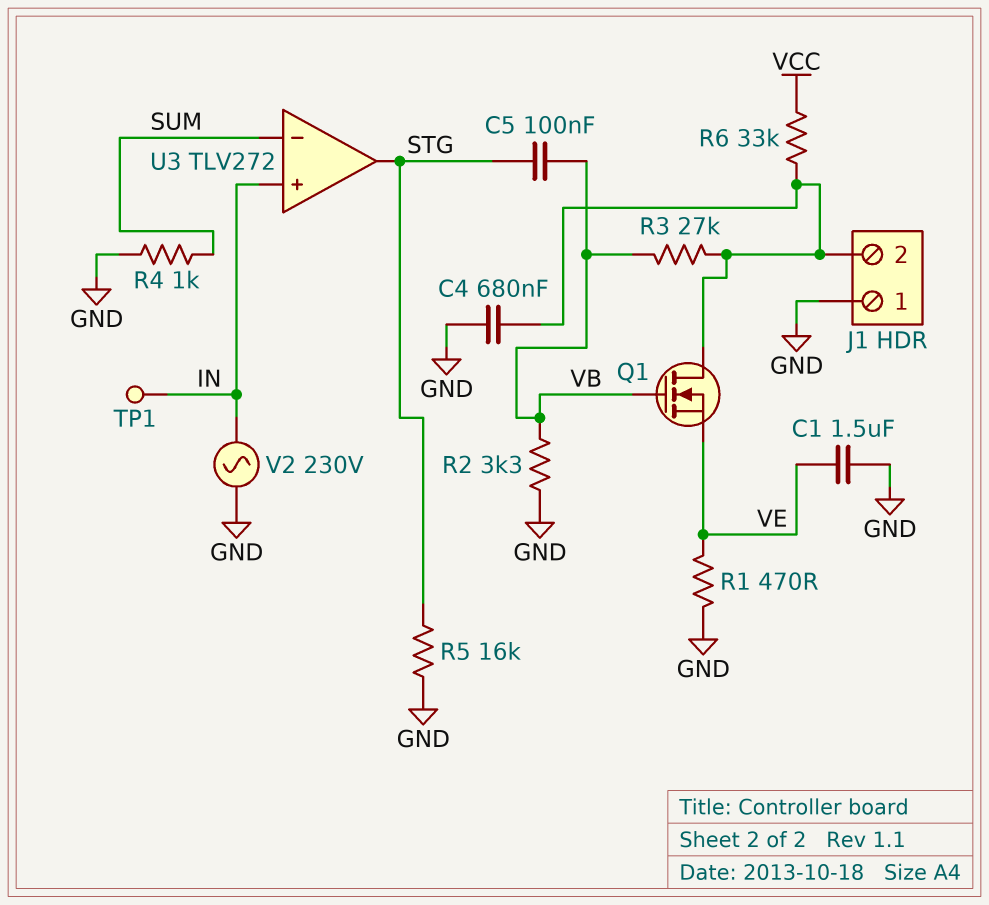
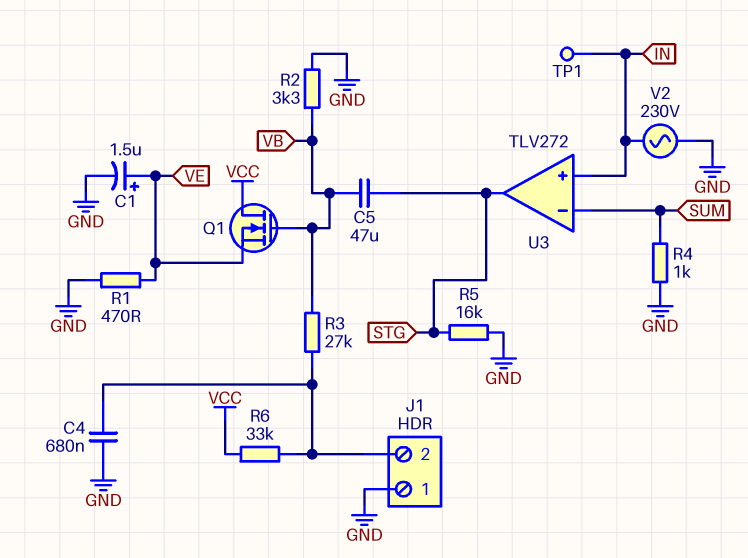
C1: 1.5uF (GND, VE) -> 1.5uF (plus VE, minus GND)
C5: 100nF (STG, VB) -> 47uF (STG, VB)
Q1: NMOS (G VB, D J1/2, S VE) -> NMOS (G VB, D VCC, S VE)

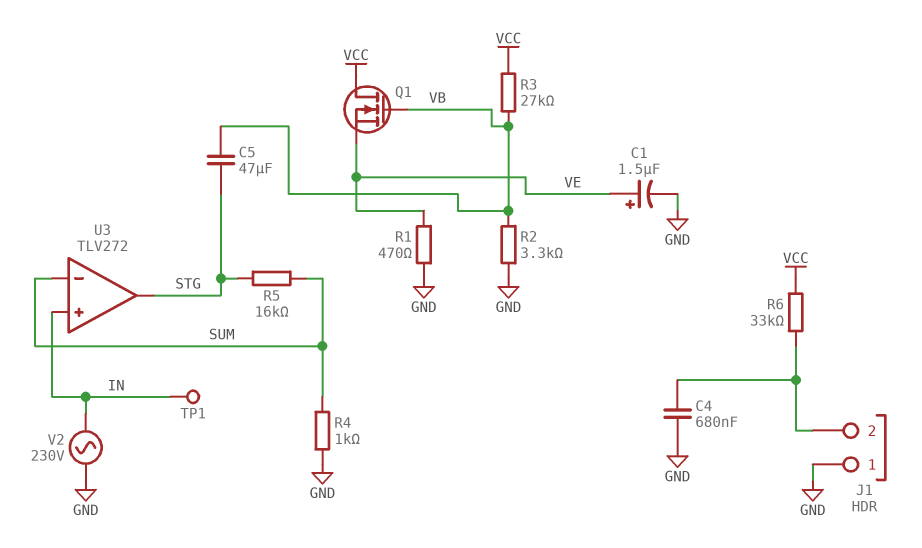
R3: 27k (J1/2, VB) -> 27k (VB, VCC)
R5: 16k (GND, STG) -> 16k (STG, SUM)

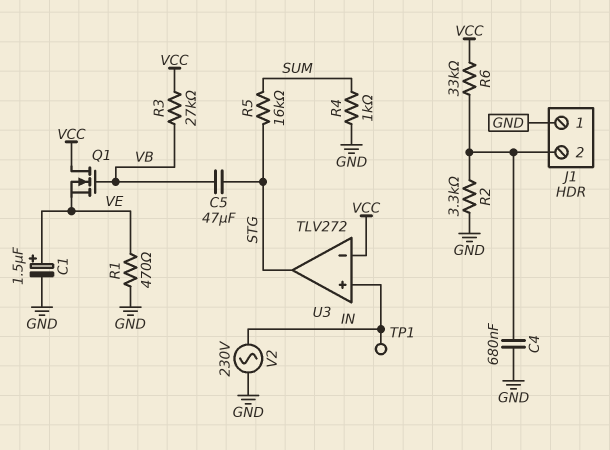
R2: 3.3k (GND, VB) -> 3.3k (GND, J1/2)
U3 pin in-: SUM -> VCC

